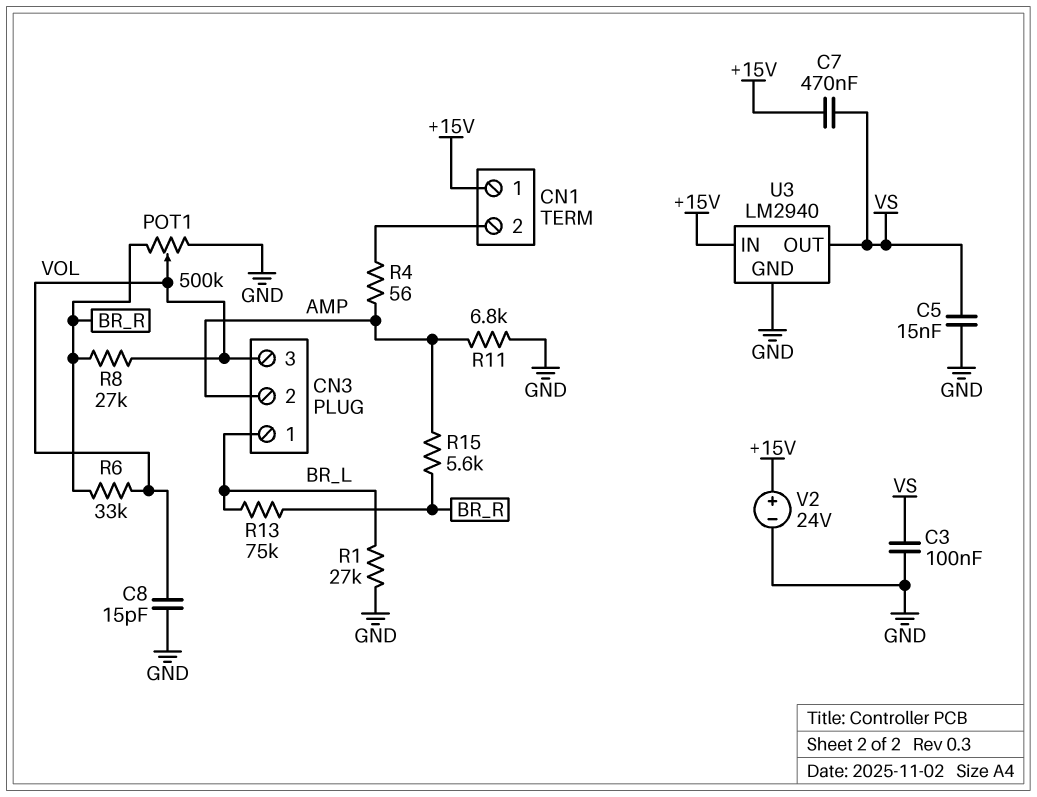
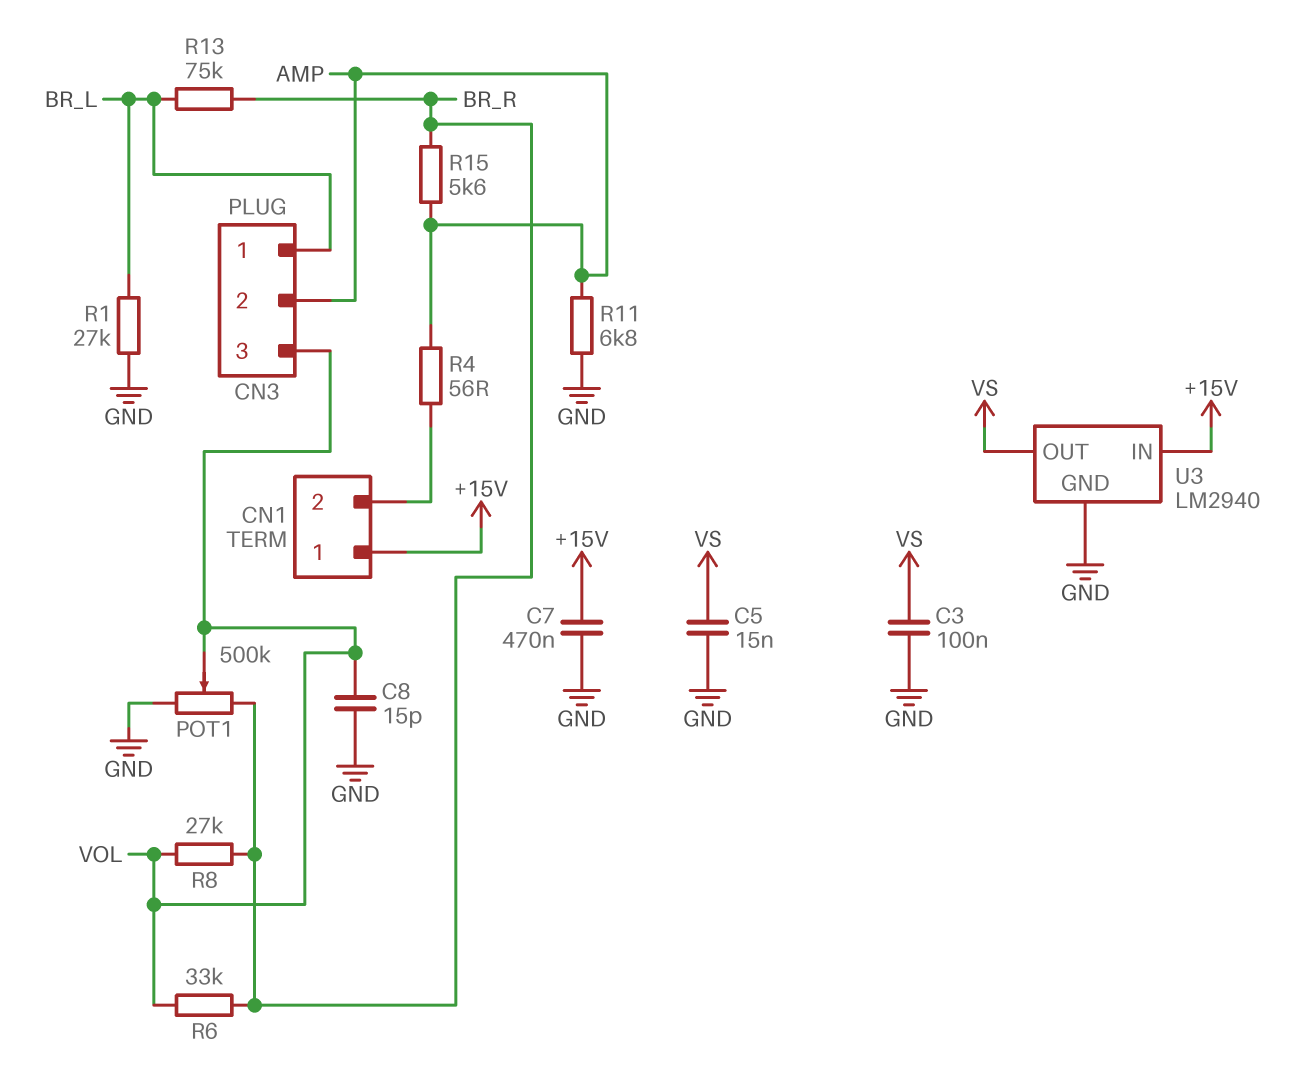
C7: 470nF (+15V, VS) -> 470nF (+15V, GND)
V2: 24V (plus +15V, minus GND) -> none

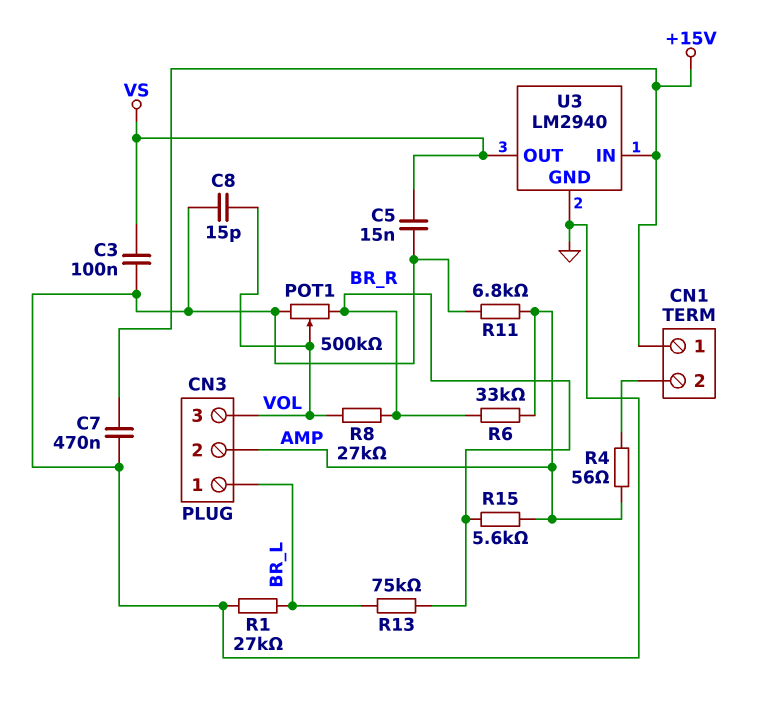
R6: 33k (BR_R, VOL) -> 33k (AMP, BR_R)

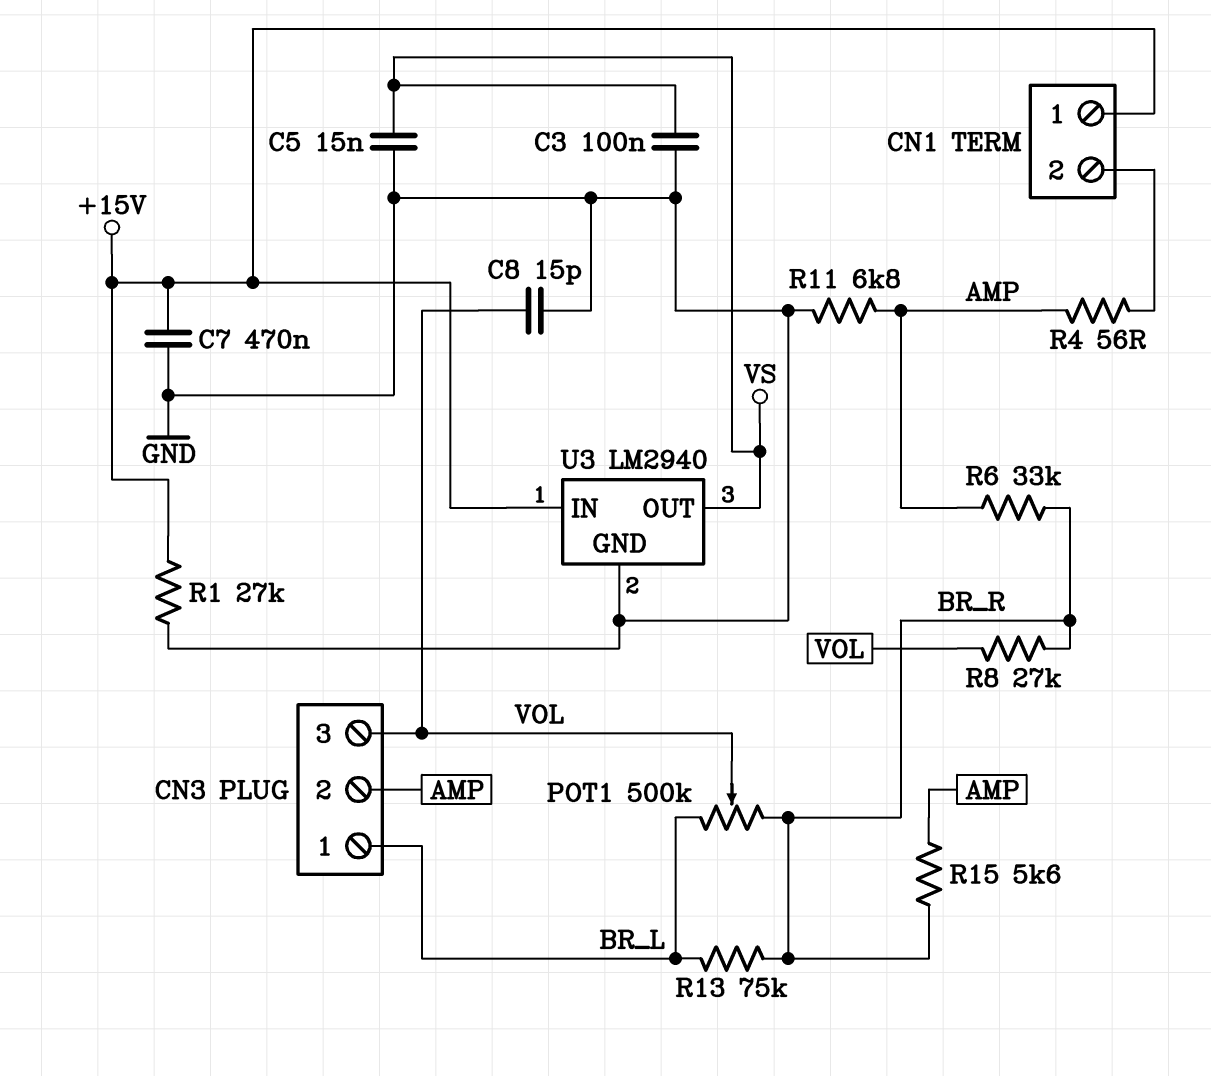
POT1: 500k (BR_R, GND, wiper VOL) -> 500k (BR_L, BR_R, wiper VOL)
R1: 27k (BR_L, GND) -> 27k (+15V, GND)

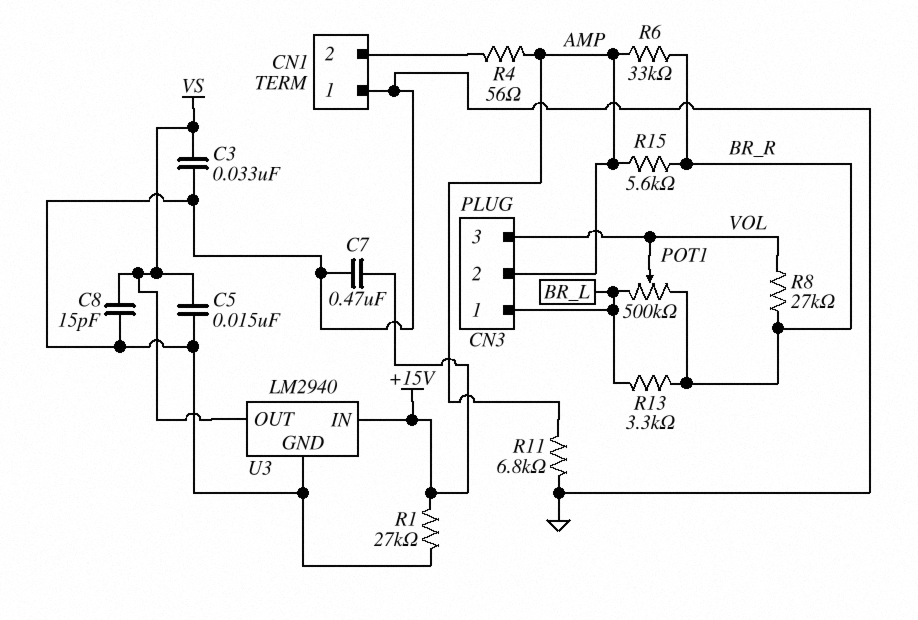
C3: 100nF (GND, VS) -> 33nF (GND, VS)
C8: 15pF (GND, VOL) -> 15pF (GND, VS)
CN1 pin 1: +15V -> GND
R13: 75k (BR_L, BR_R) -> 3.3k (BR_L, BR_R)

